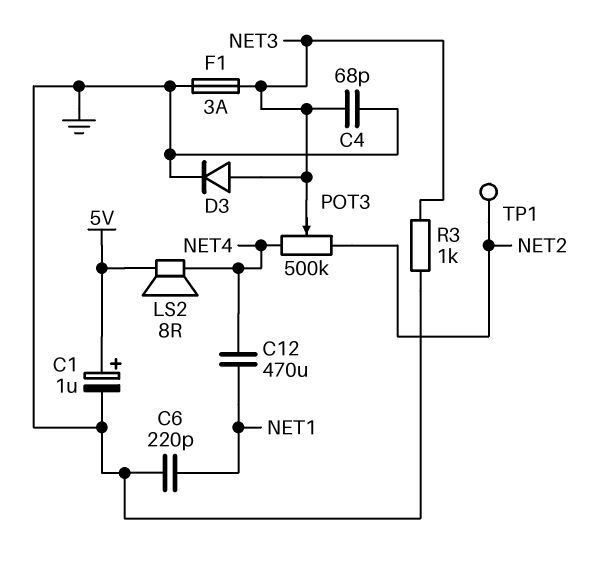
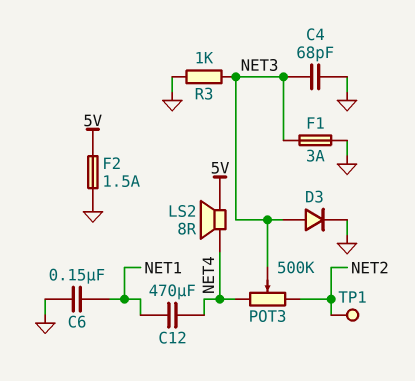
C1: 1uF (plus 5V, minus GND) -> none
C6: 220pF (GND, NET1) -> 150nF (GND, NET1)
F2: none -> 1.5A (5V, GND)

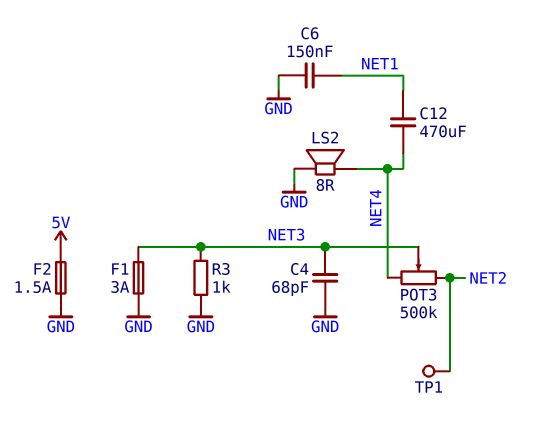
D3: diode (A NET3, K GND) -> none
LS2: speaker 8R (5V, NET4) -> speaker 8R (GND, NET4)

